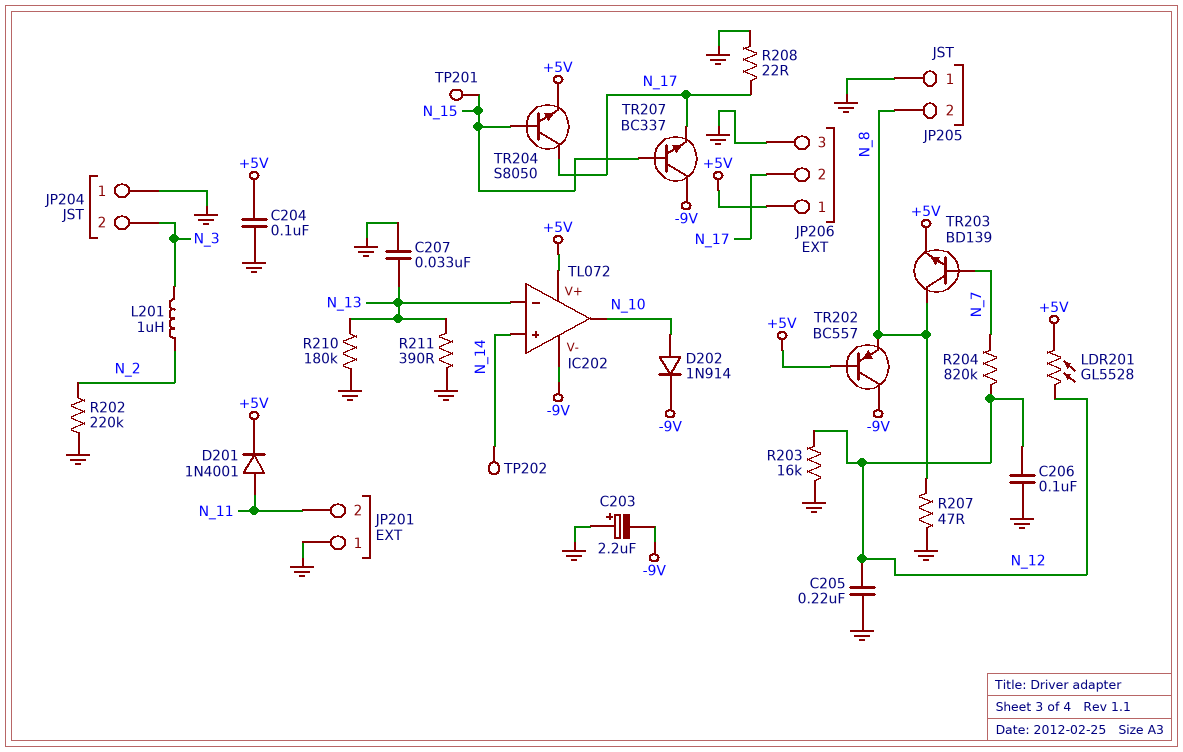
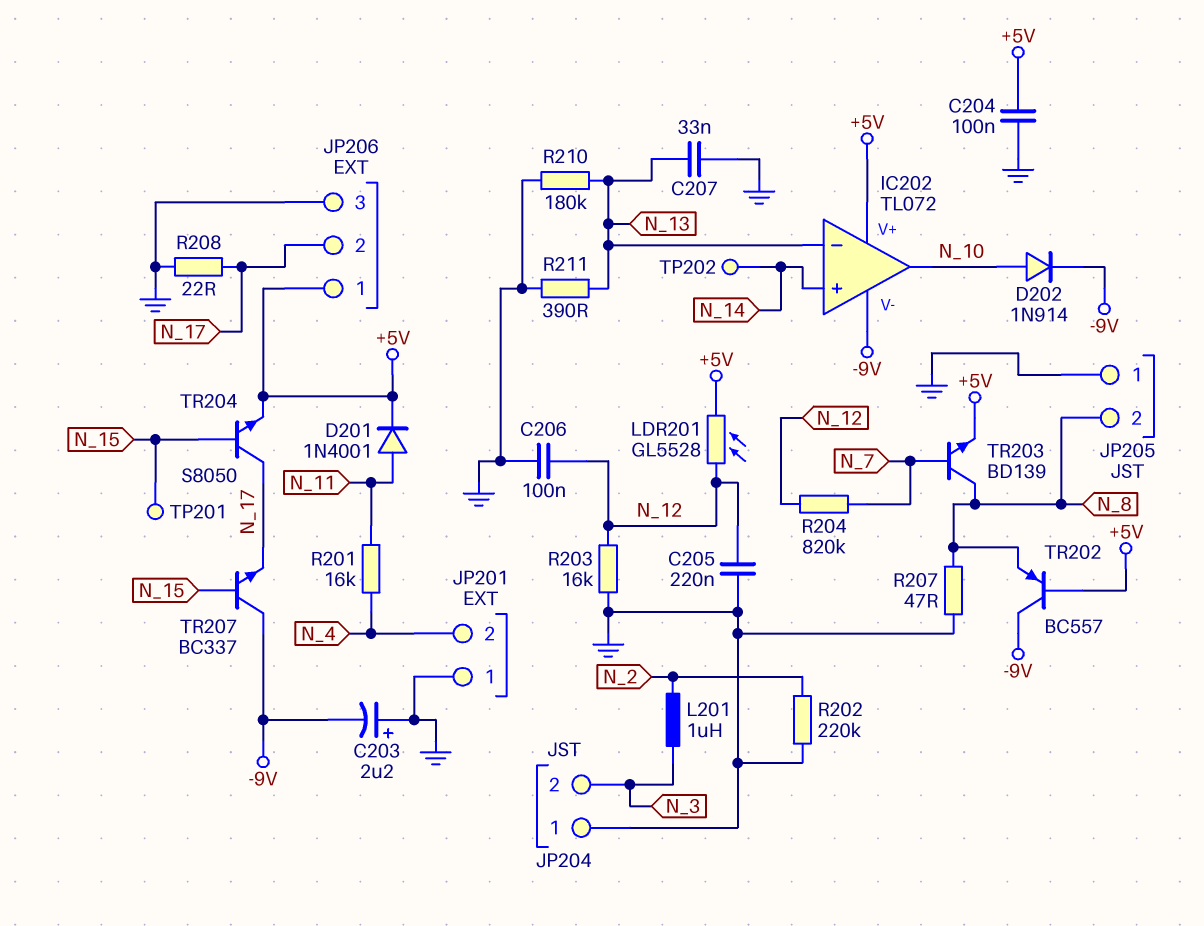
JP201 pin 2: N_11 -> N_4
R201: none -> 16k (N_4, N_11)

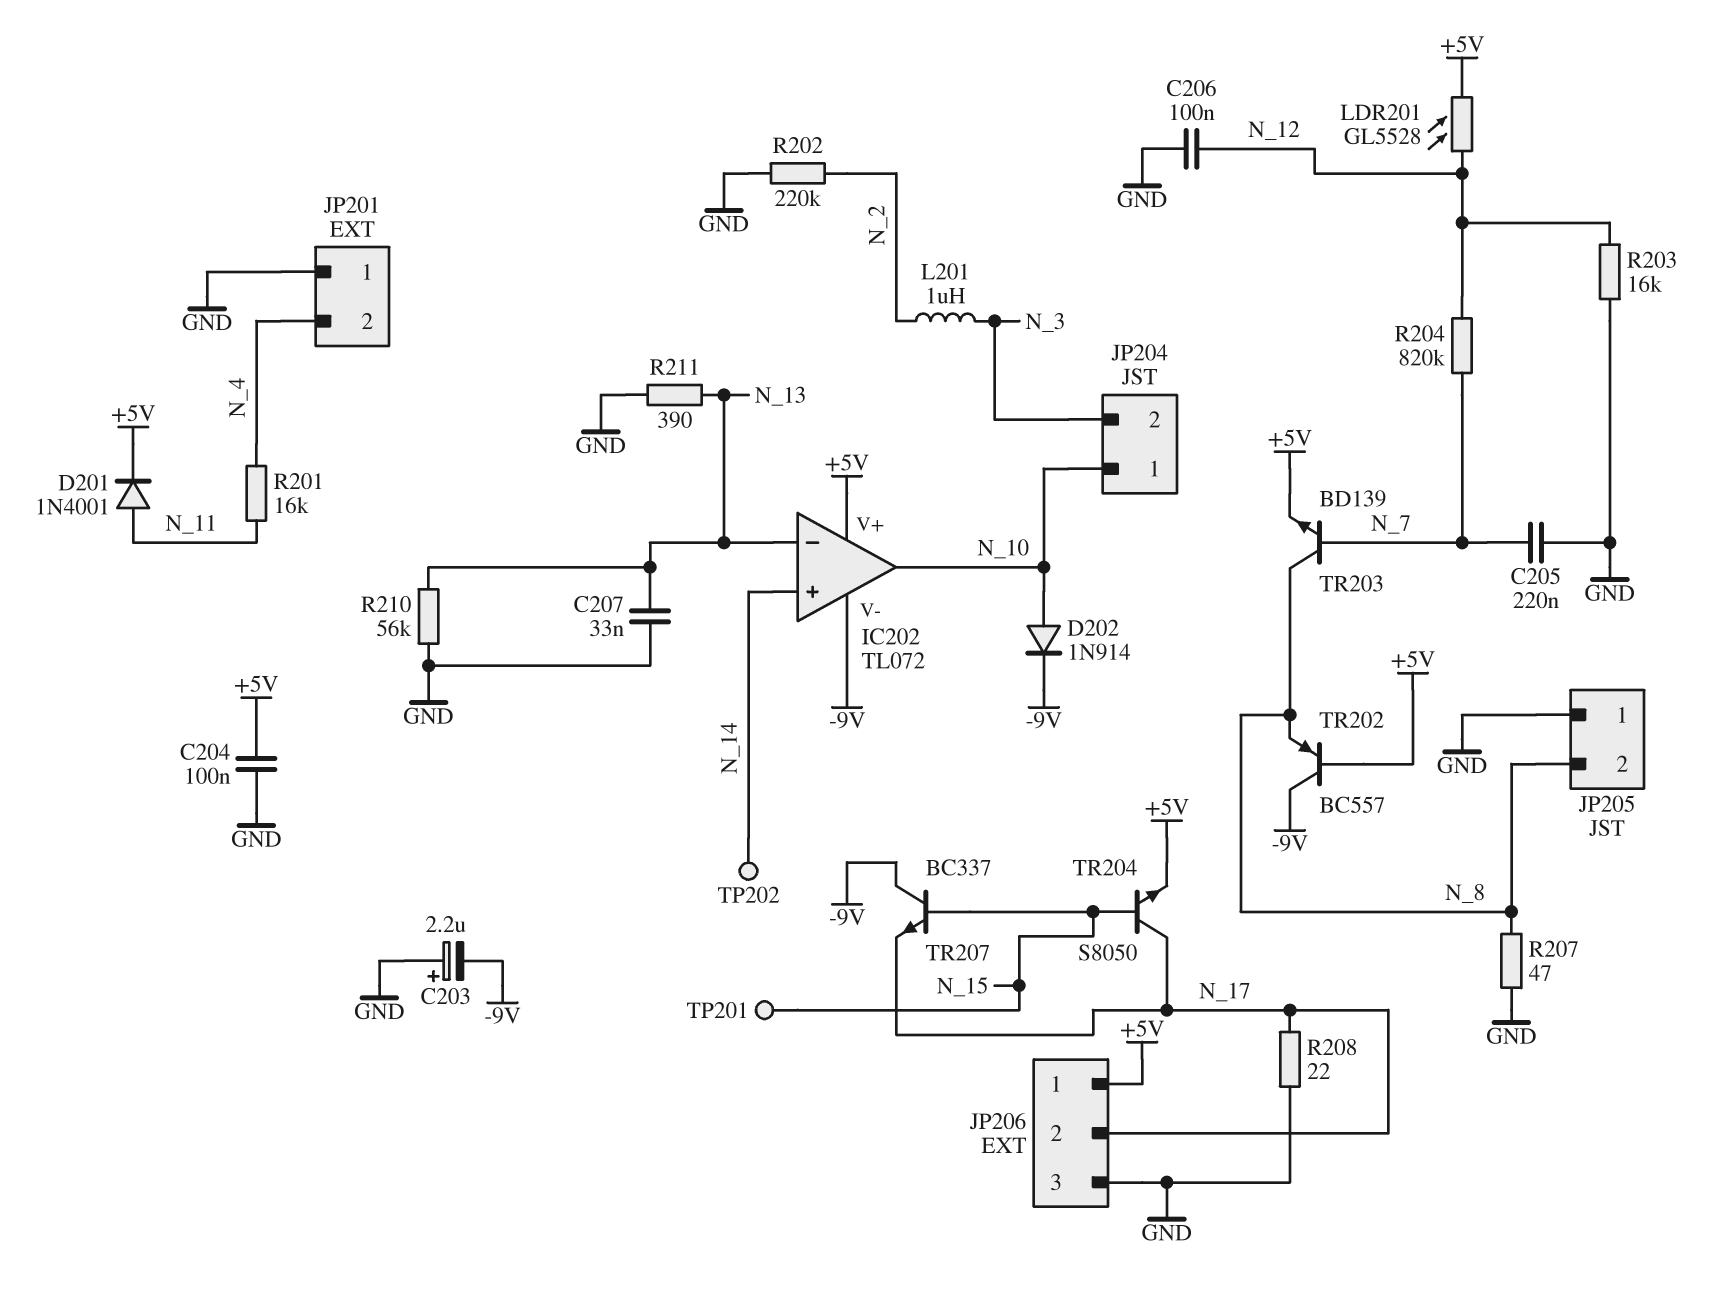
C205: 220nF (GND, N_12) -> 220nF (GND, N_7)
JP204 pin 1: GND -> N_10
R210: 180k (GND, N_13) -> 56k (GND, N_13)

